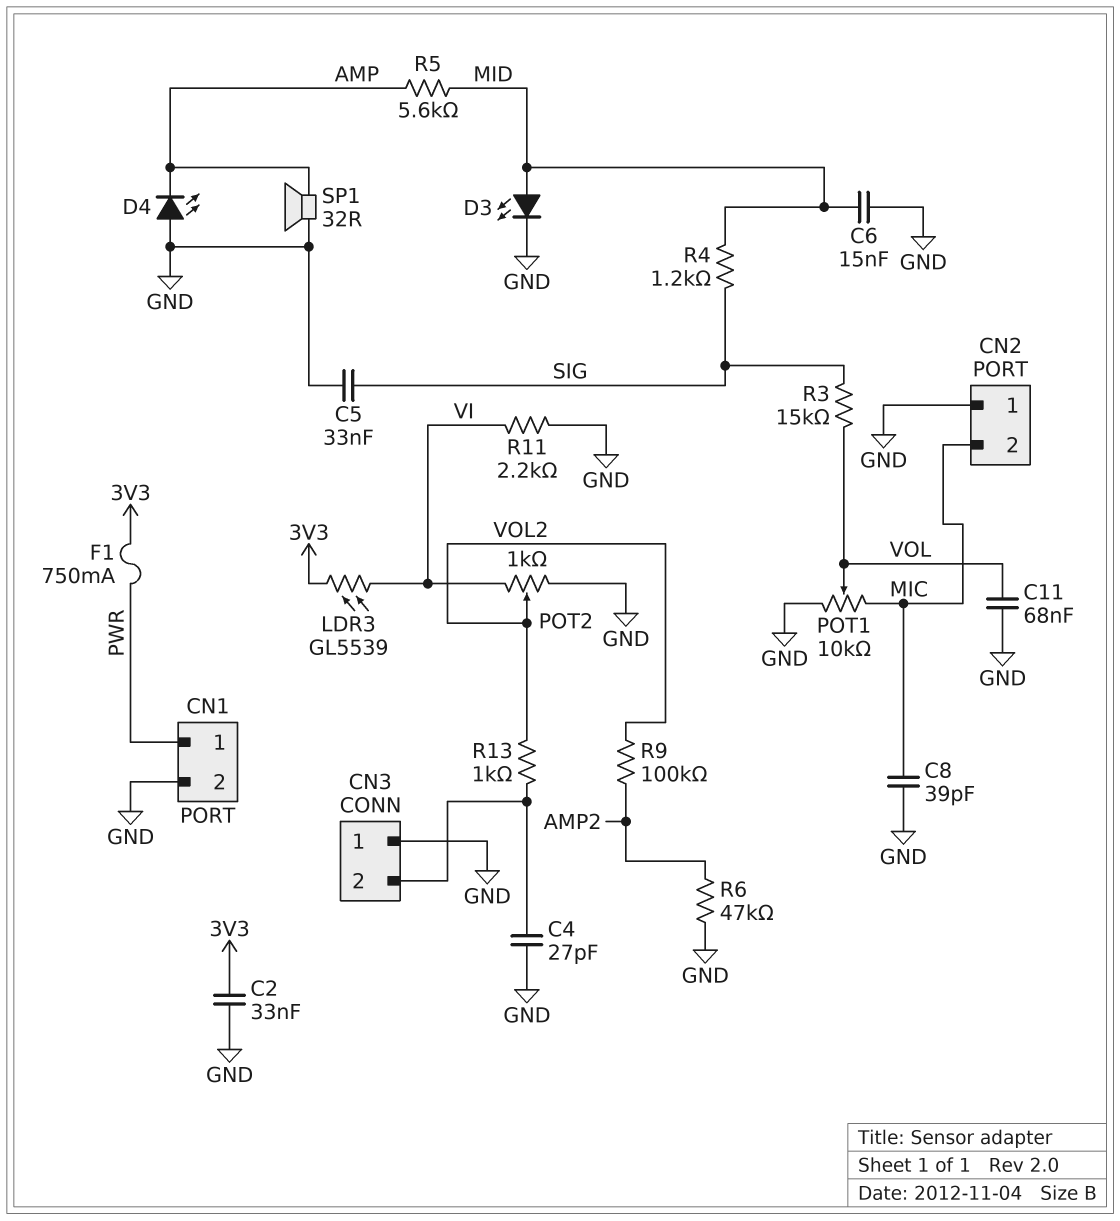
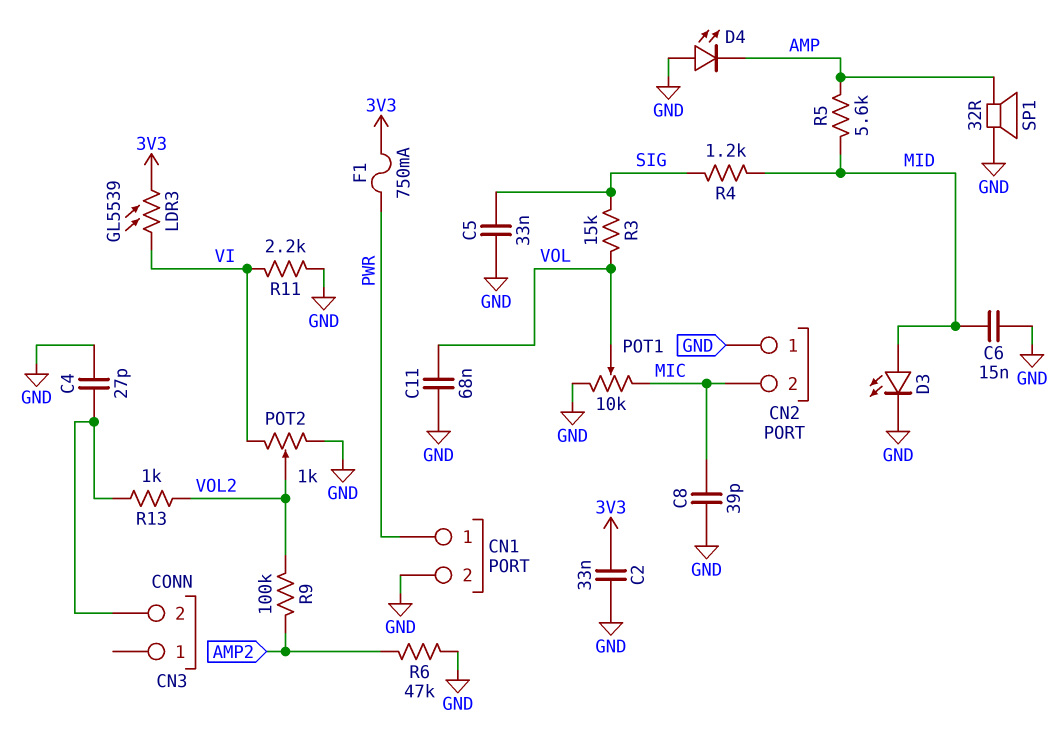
CN3 pin 1: GND -> none

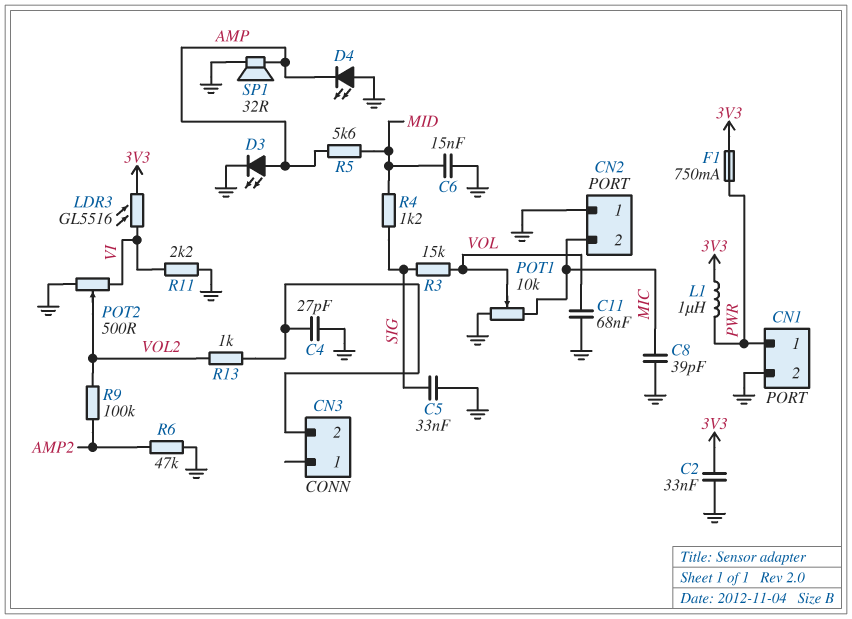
D3: LED (A MID, K GND) -> LED (A AMP, K GND)
L1: none -> 1uH (3V3, PWR)
LDR3: GL5539 (3V3, VI) -> GL5516 (3V3, VI)
POT2: 1k (GND, VI, wiper VOL2) -> 500 (GND, VI, wiper VOL2)

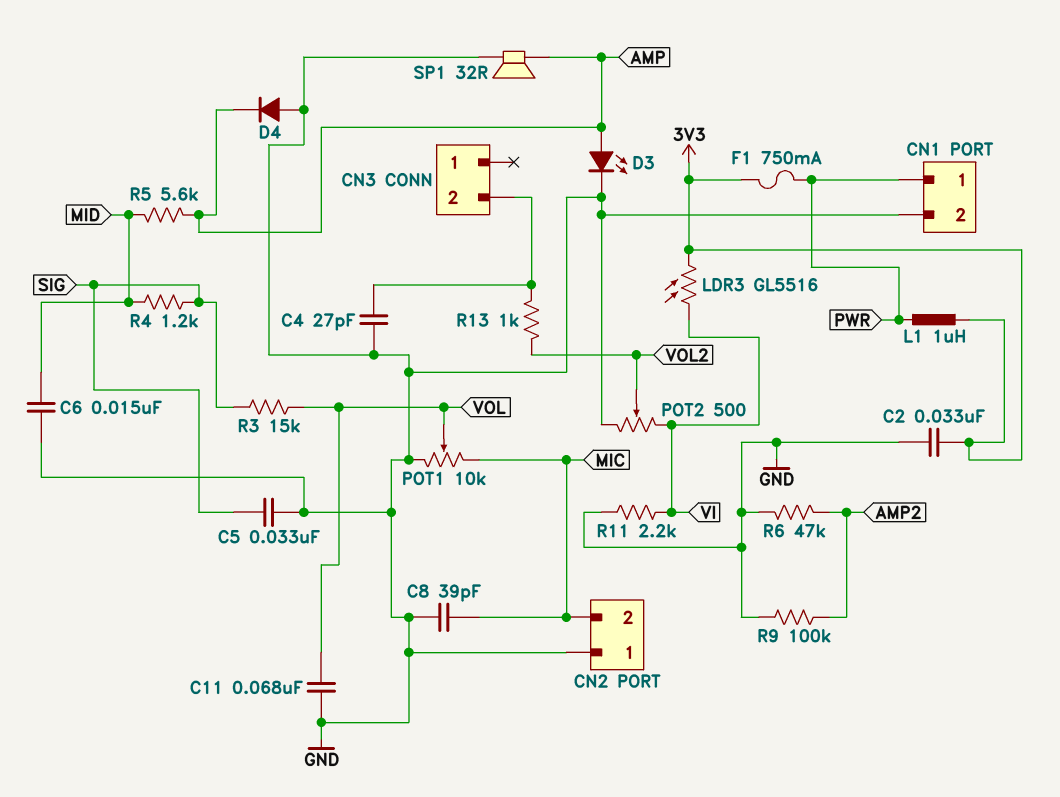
D4: LED (A GND, K AMP) -> diode (A GND, K AMP)
R9: 100k (AMP2, VOL2) -> 100k (AMP2, GND)

